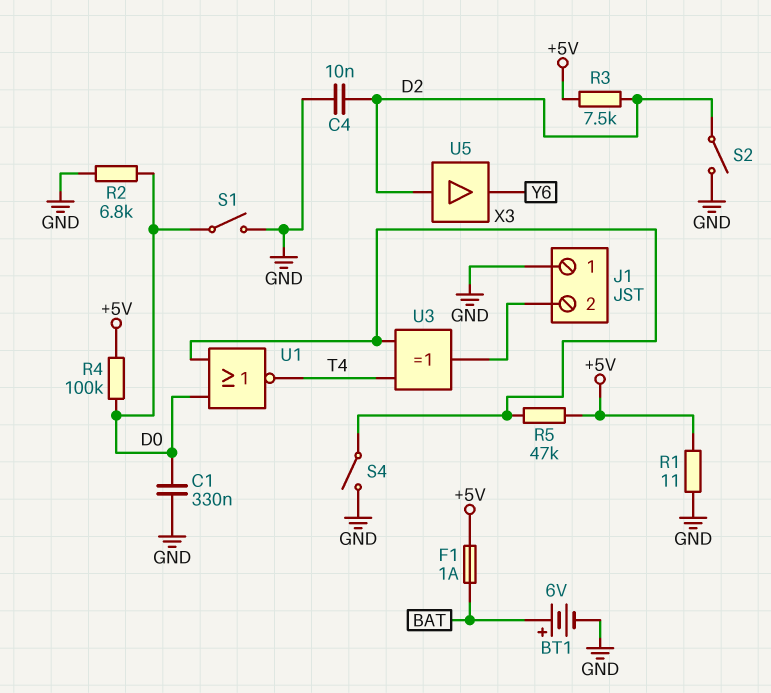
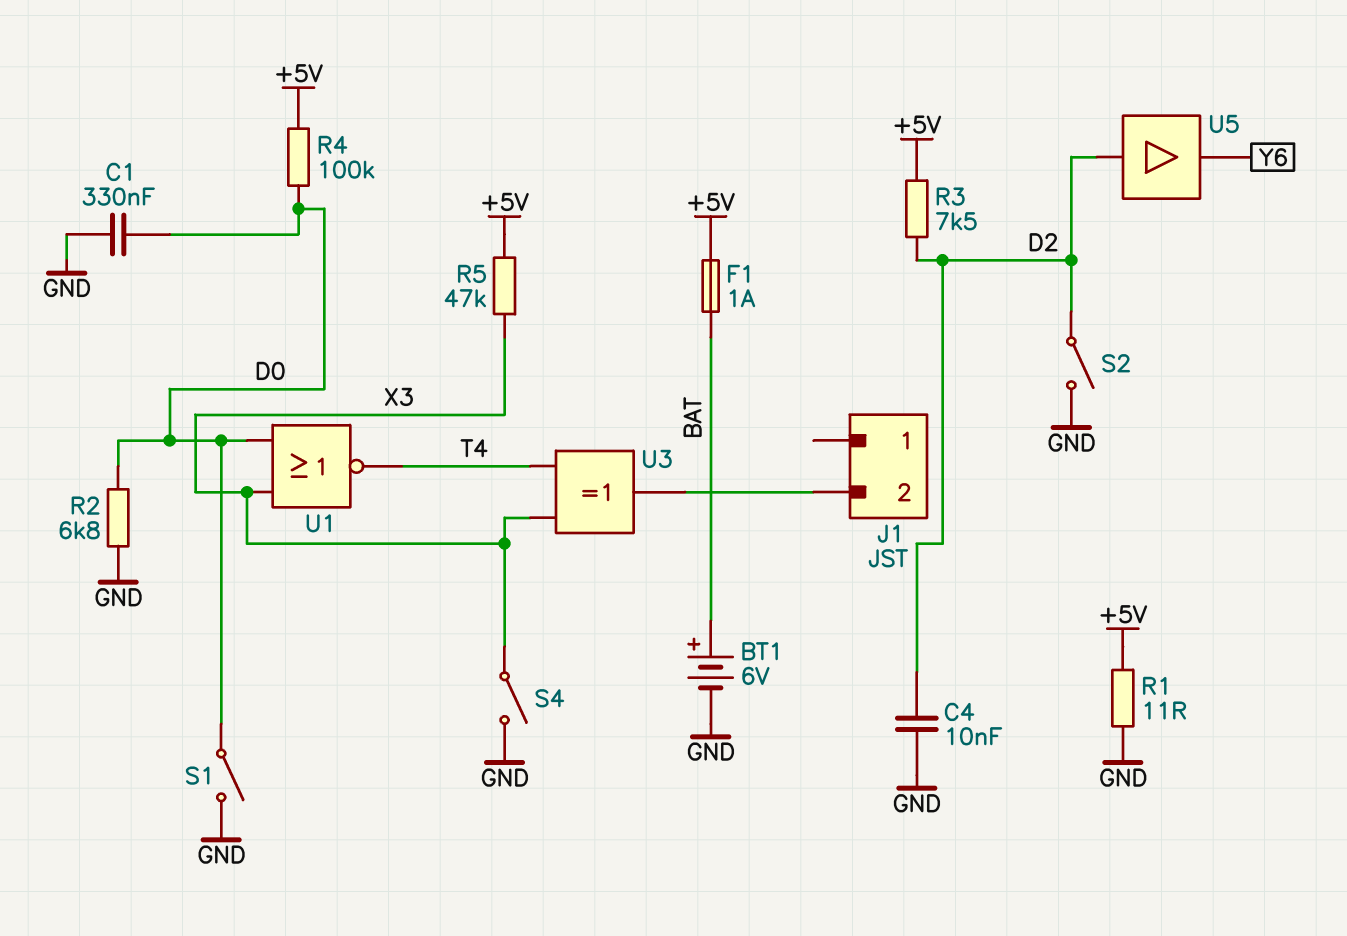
J1 pin 1: GND -> none

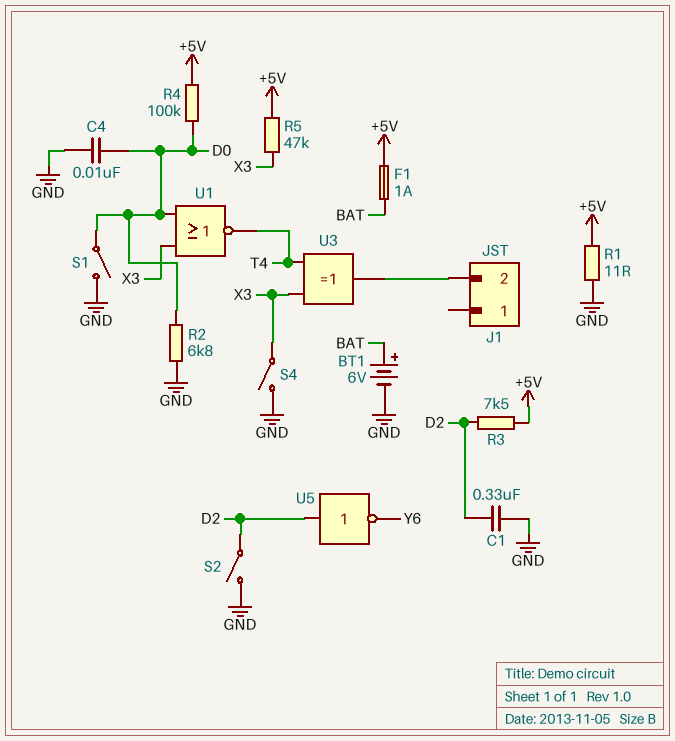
C1: 330nF (D0, GND) -> 330nF (D2, GND)
C4: 10nF (D2, GND) -> 10nF (D0, GND)
U5: buffer (in D2, out Y6) -> NOT (in D2, out Y6)

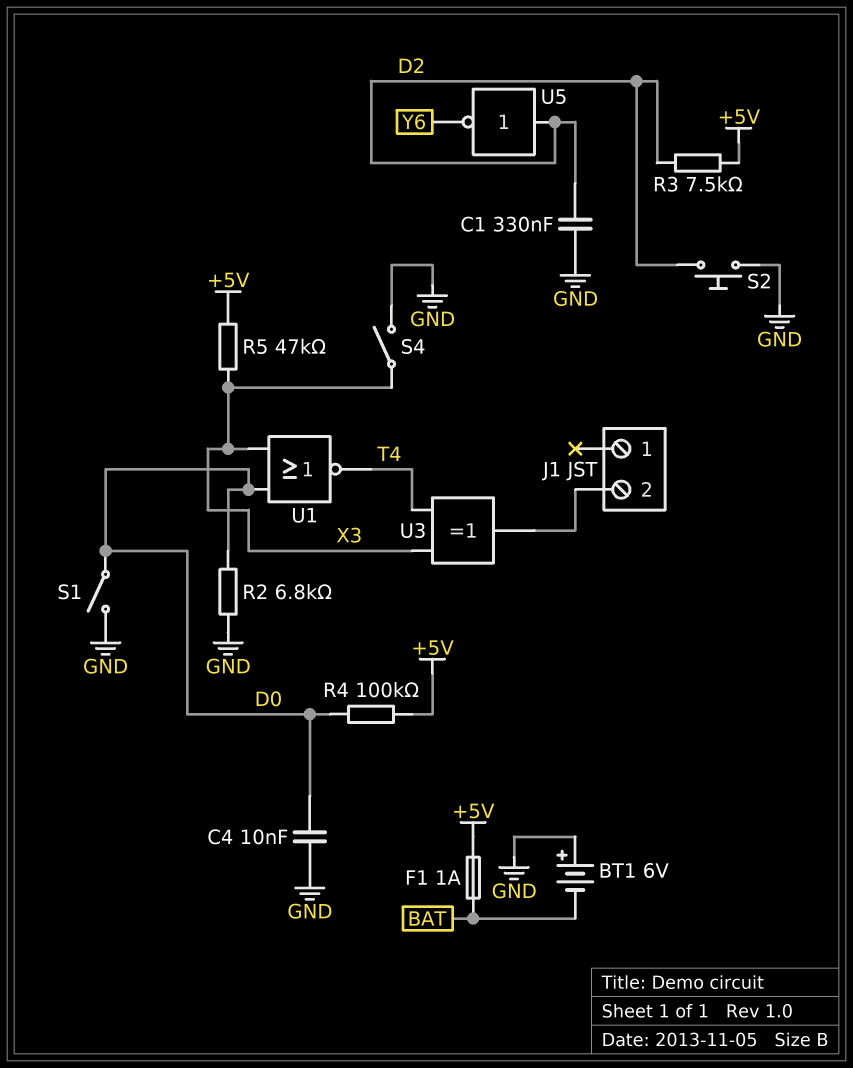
BT1: 6V (plus BAT, minus GND) -> 6V (plus GND, minus BAT)
R1: 11 (+5V, GND) -> none
S2: switch (D2, GND) -> button (D2, GND)

